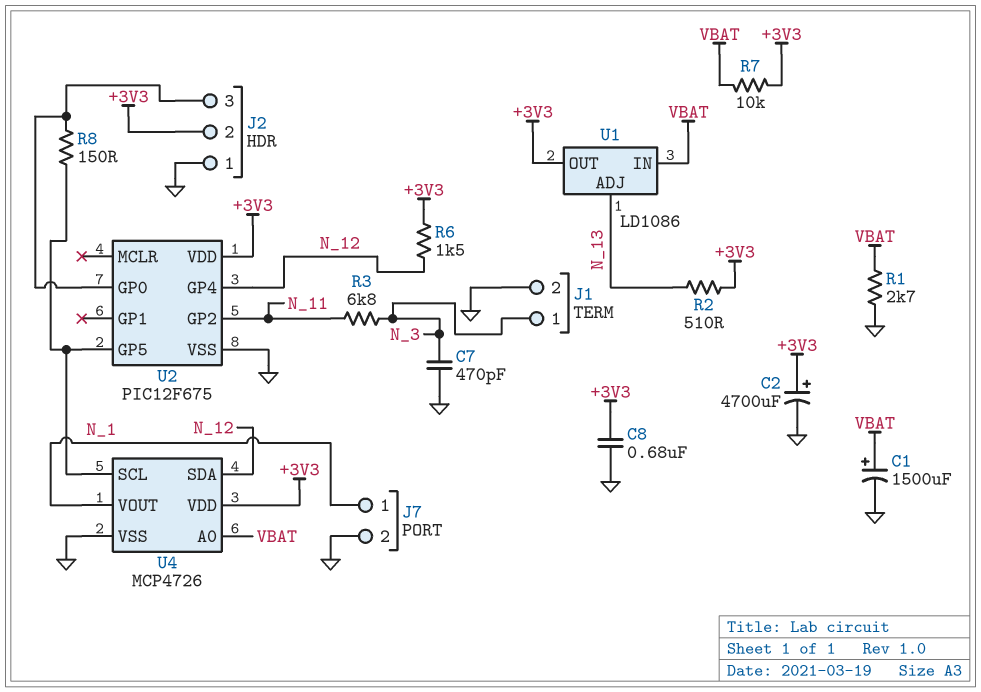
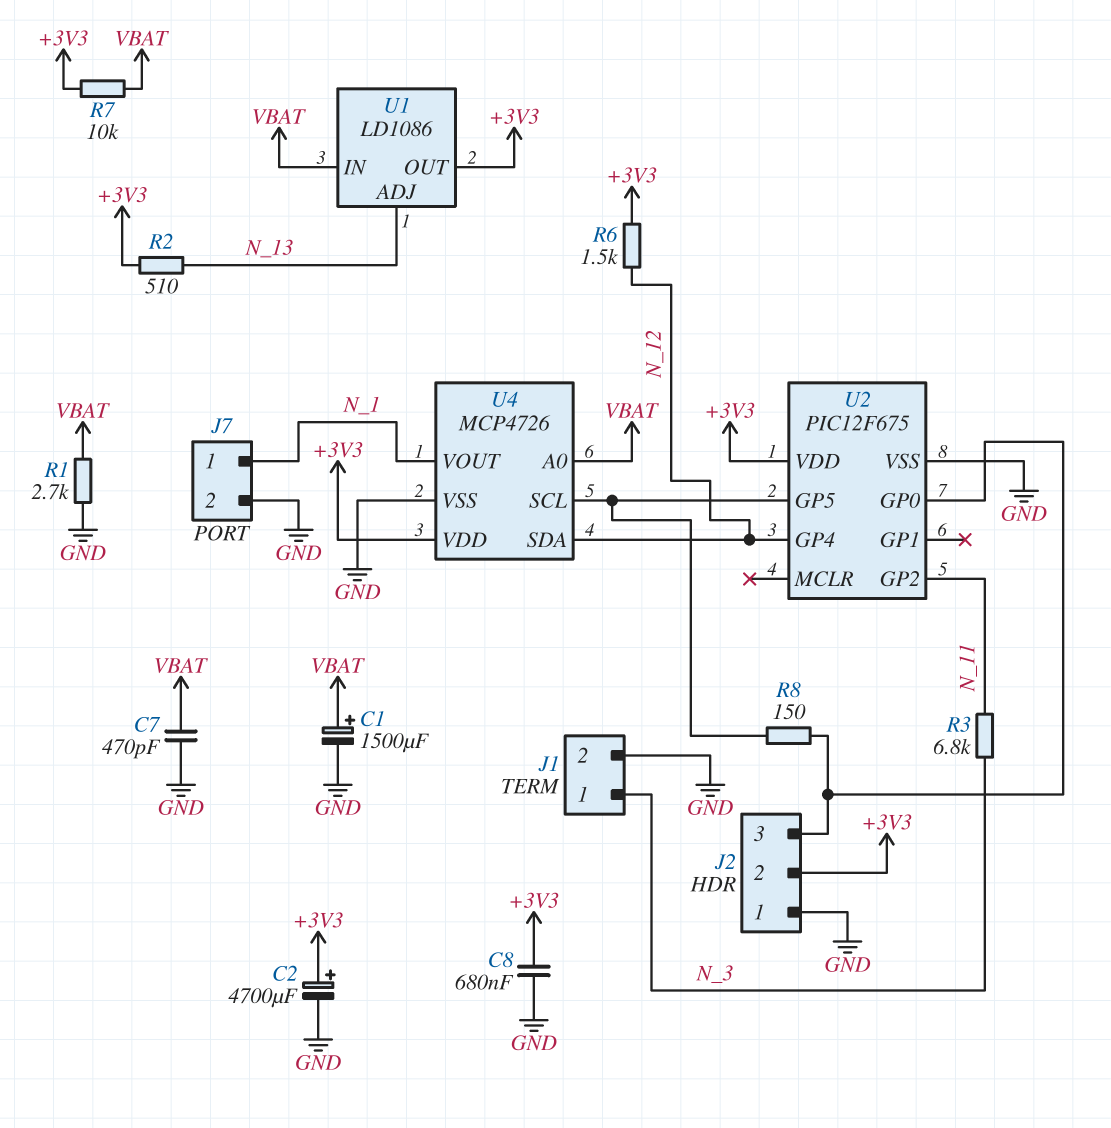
C7: 470pF (GND, N_3) -> 470pF (GND, VBAT)

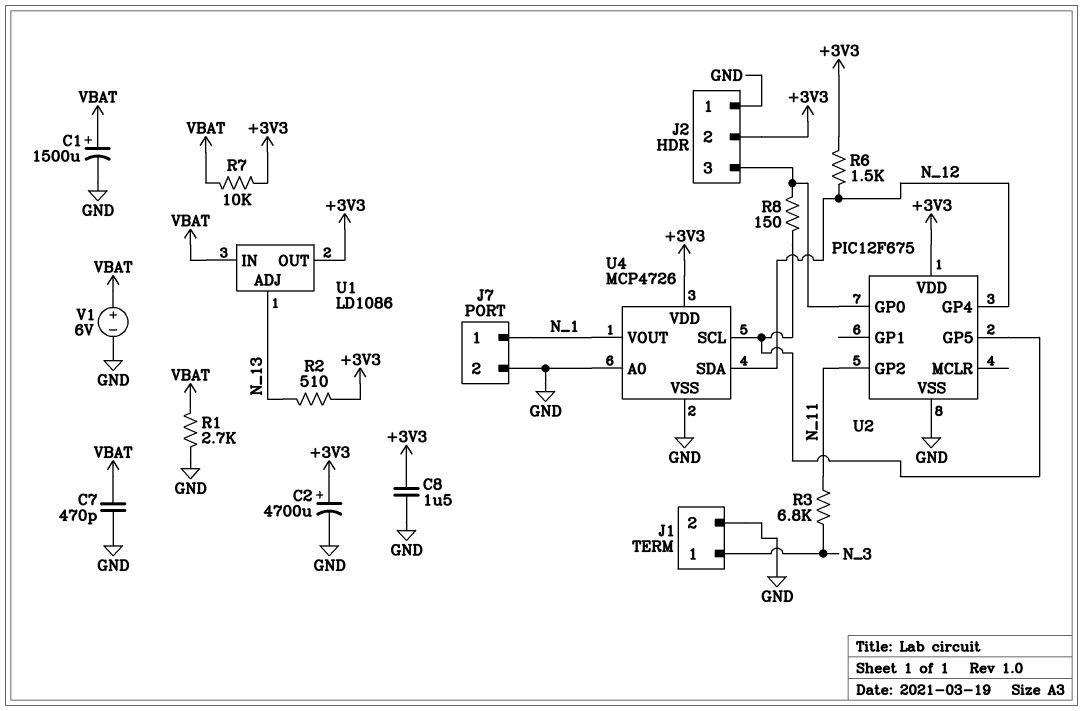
C8: 680nF (+3V3, GND) -> 1.5uF (+3V3, GND)
U4 pin A0: VBAT -> GND
V1: none -> 6V (plus VBAT, minus GND)

